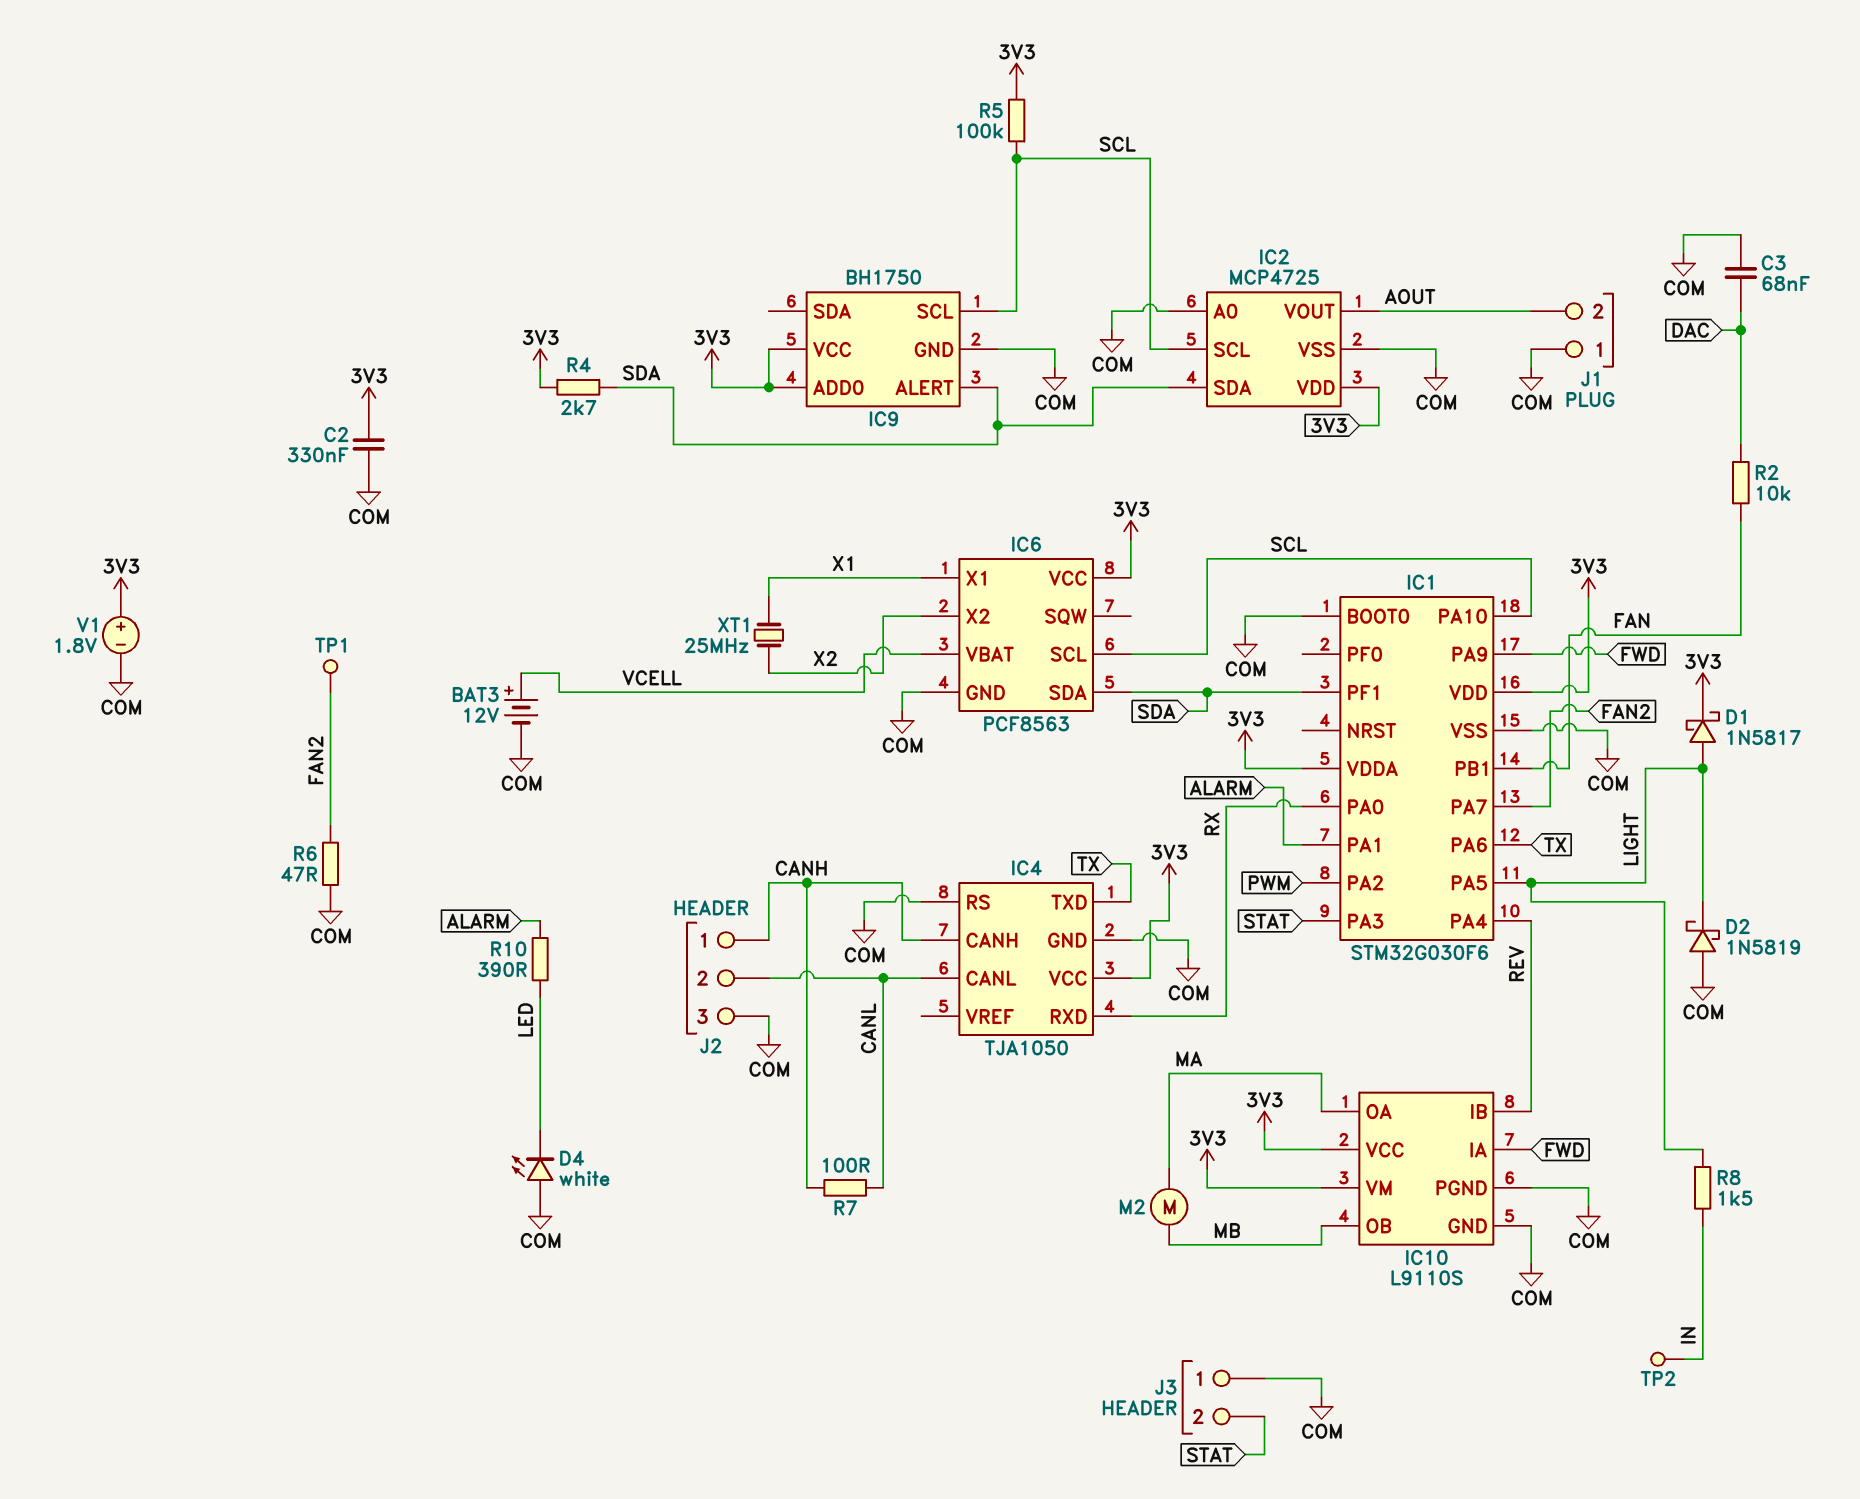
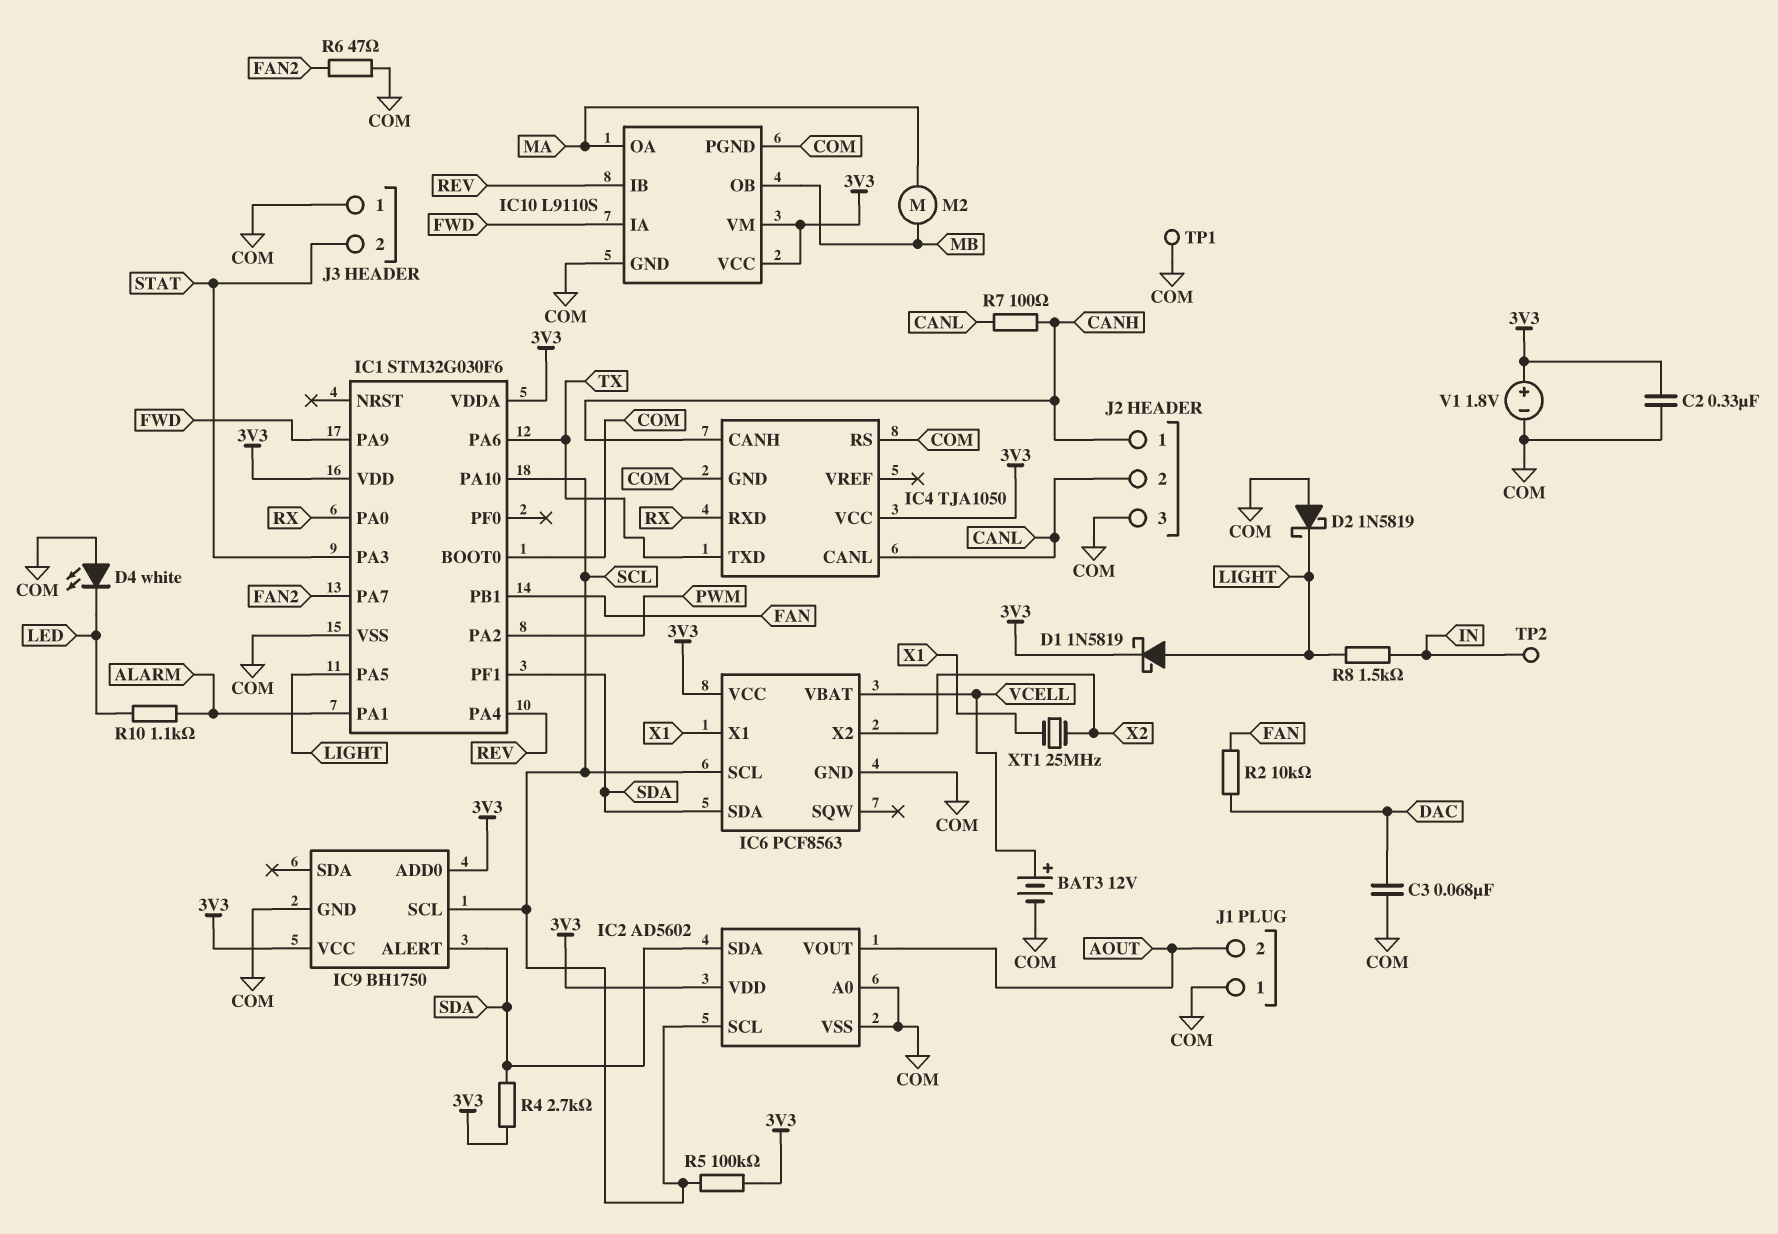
D1: schottky 1N5817 (A LIGHT, K 3V3) -> schottky 1N5819 (A LIGHT, K 3V3)
IC2: MCP4725 -> AD5602
R10: 390 (ALARM, LED) -> 1.1k (ALARM, LED)
TP1: test point (FAN2) -> test point (COM)

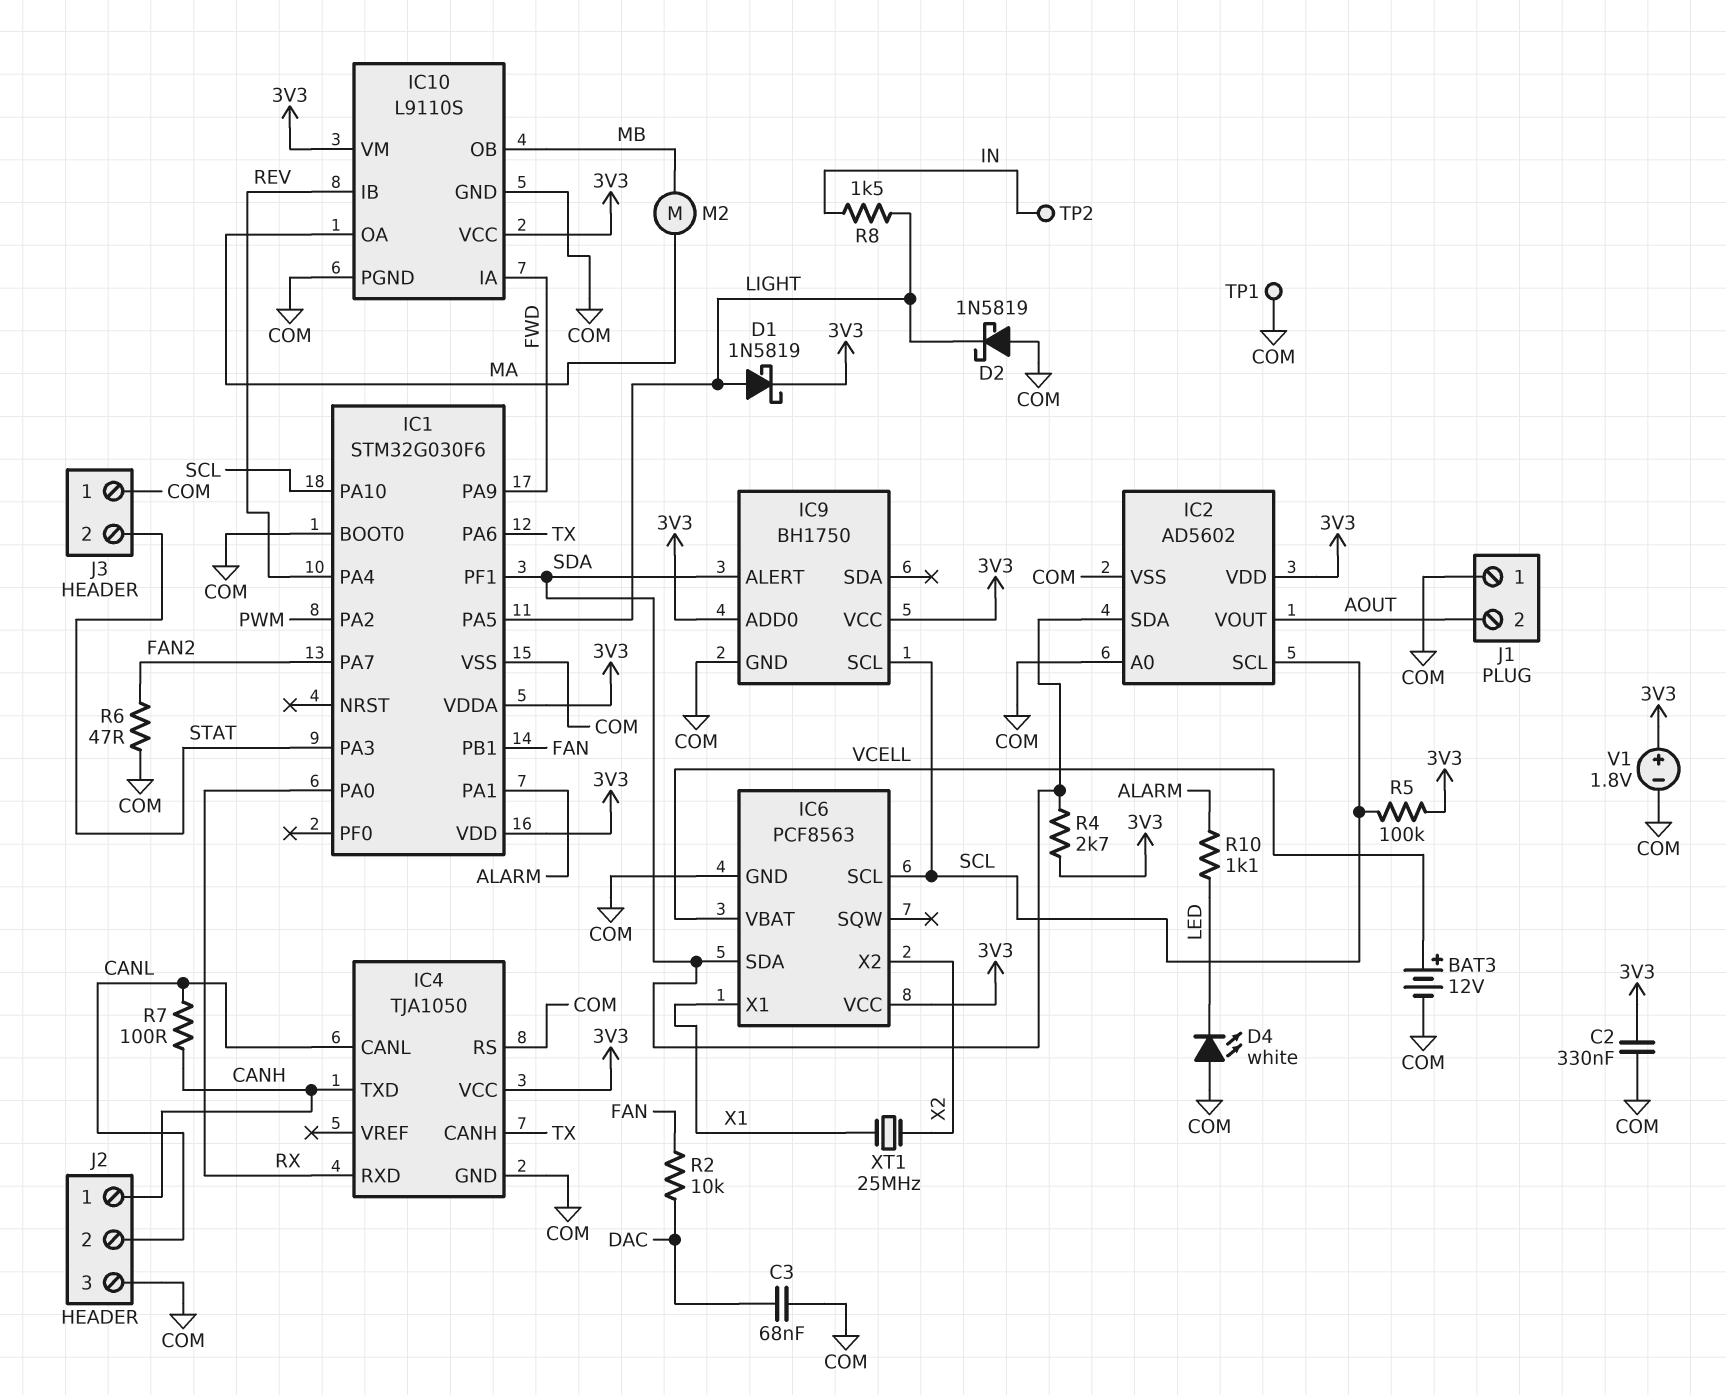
IC4 pin CANH: CANH -> TX
IC4 pin TXD: TX -> CANH

